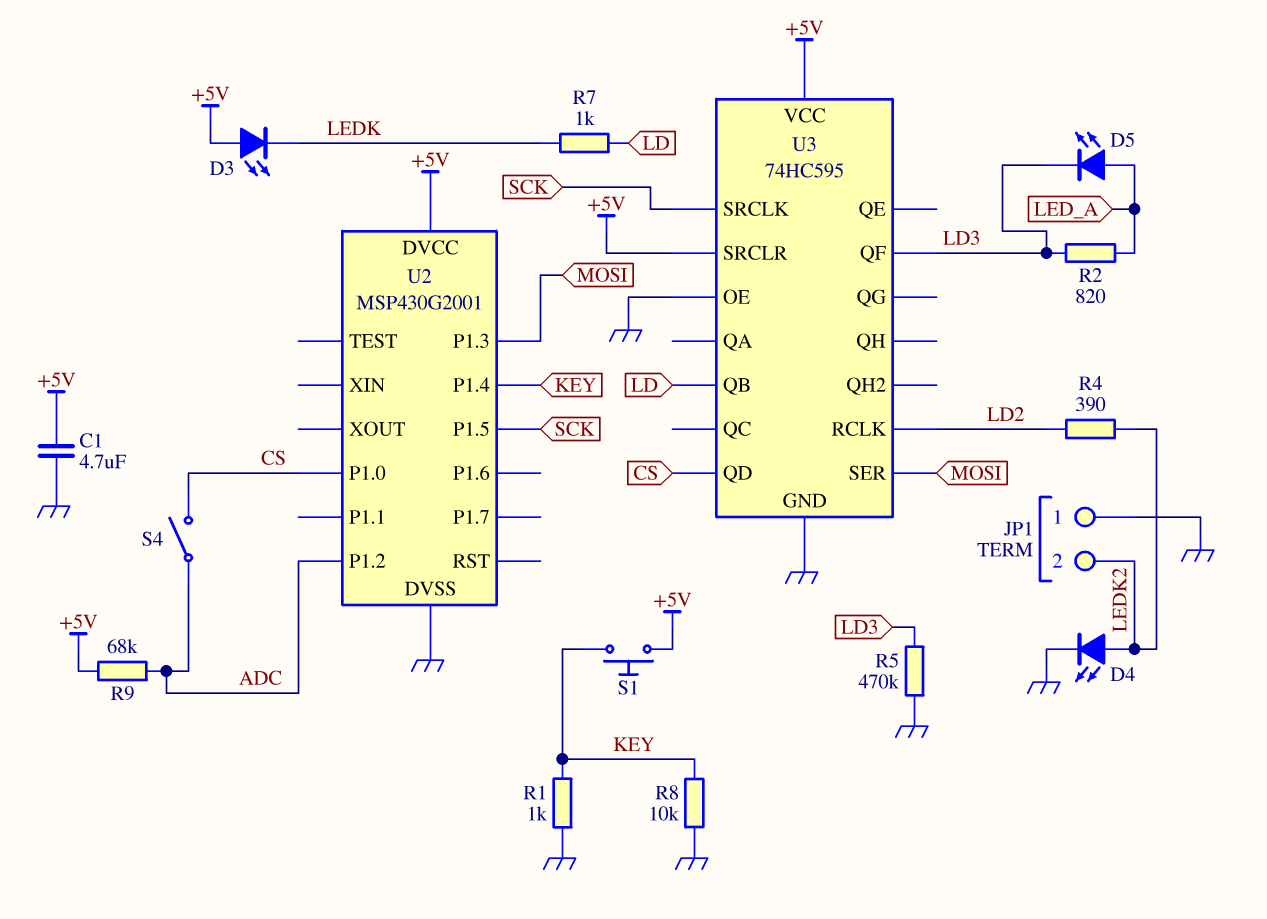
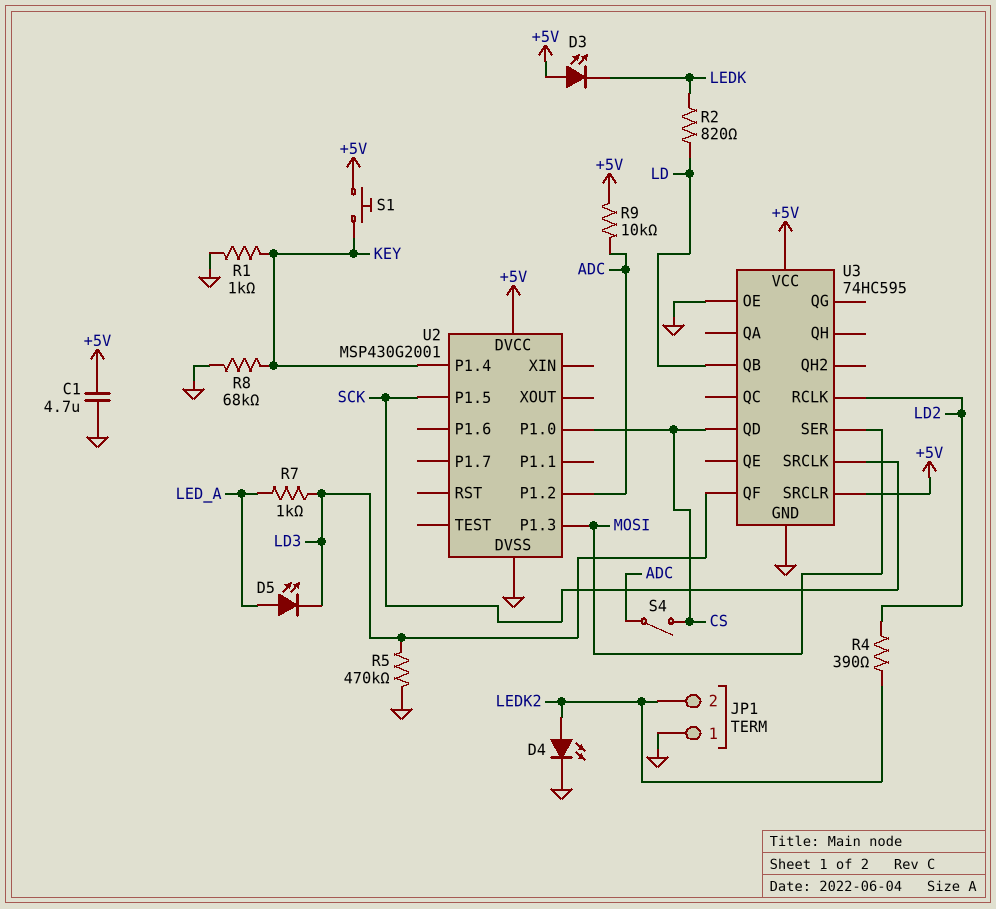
R2: 820 (LD3, LED_A) -> 820 (LD, LEDK)
R7: 1k (LD, LEDK) -> 1k (LD3, LED_A)
R8: 10k (GND, KEY) -> 68k (GND, KEY)
R9: 68k (+5V, ADC) -> 10k (+5V, ADC)

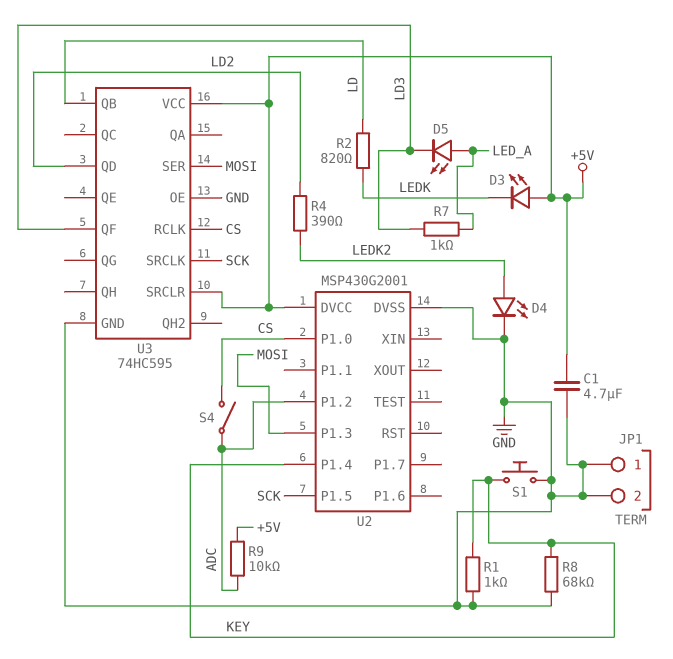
JP1 pin 2: LEDK2 -> GND
R5: 470k (GND, LD3) -> none
S1: button (+5V, KEY) -> button (GND, KEY)
U3 pin QD: CS -> LD2
U3 pin RCLK: LD2 -> CS

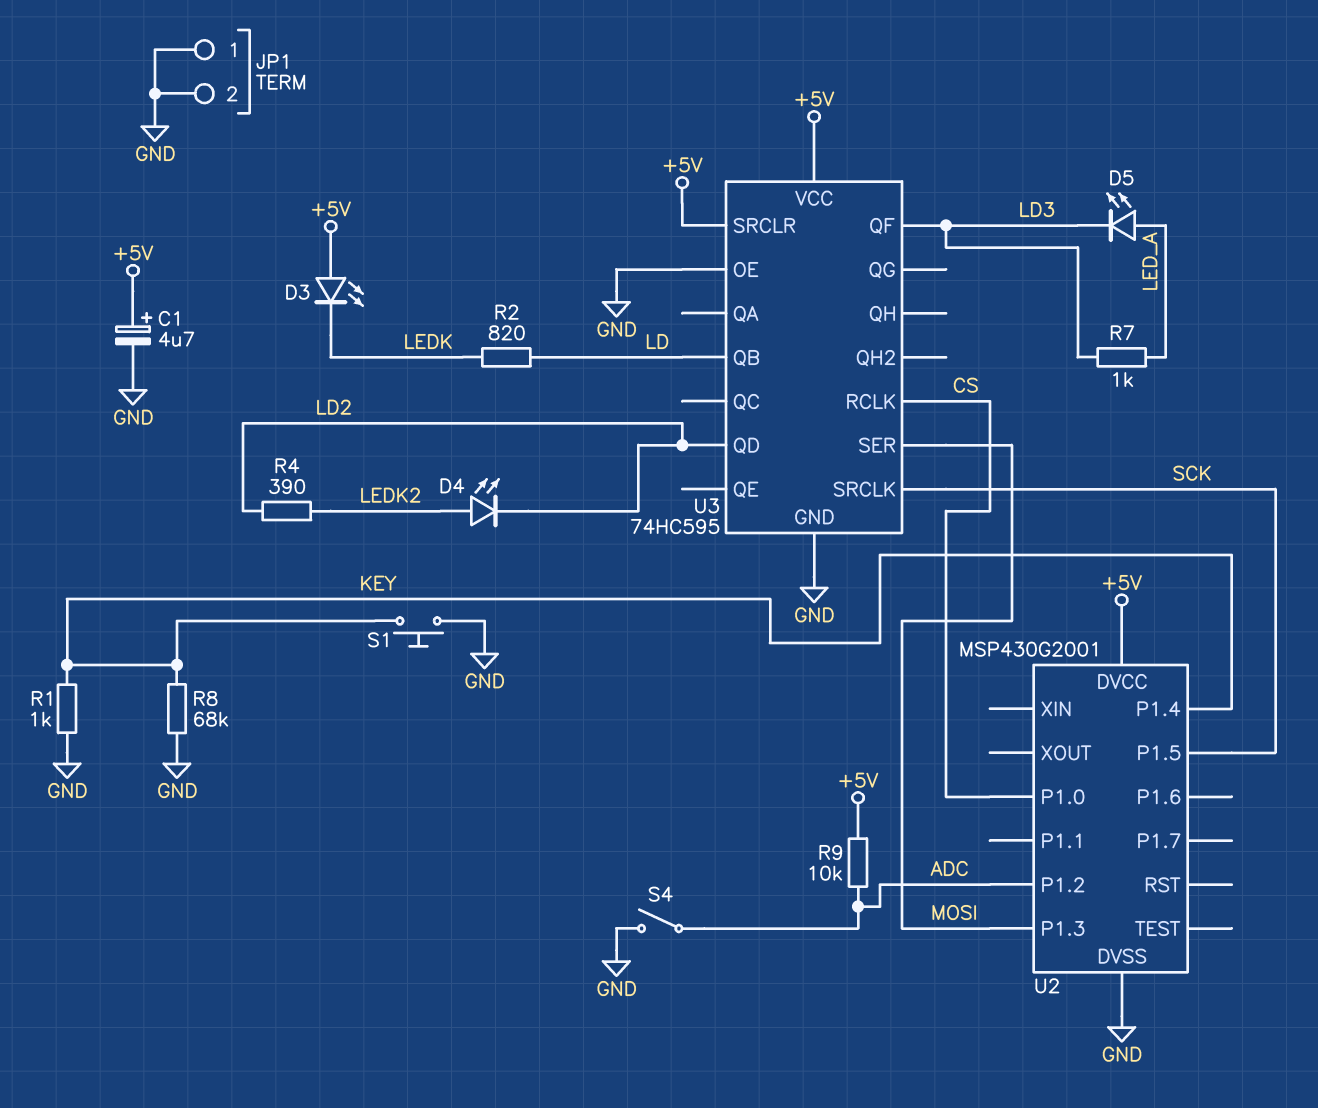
C1: 4.7uF (+5V, GND) -> 4.7uF (plus +5V, minus GND)
D4: LED (A LEDK2, K GND) -> LED (A LEDK2, K LD2)
S4: switch (ADC, CS) -> switch (ADC, GND)

